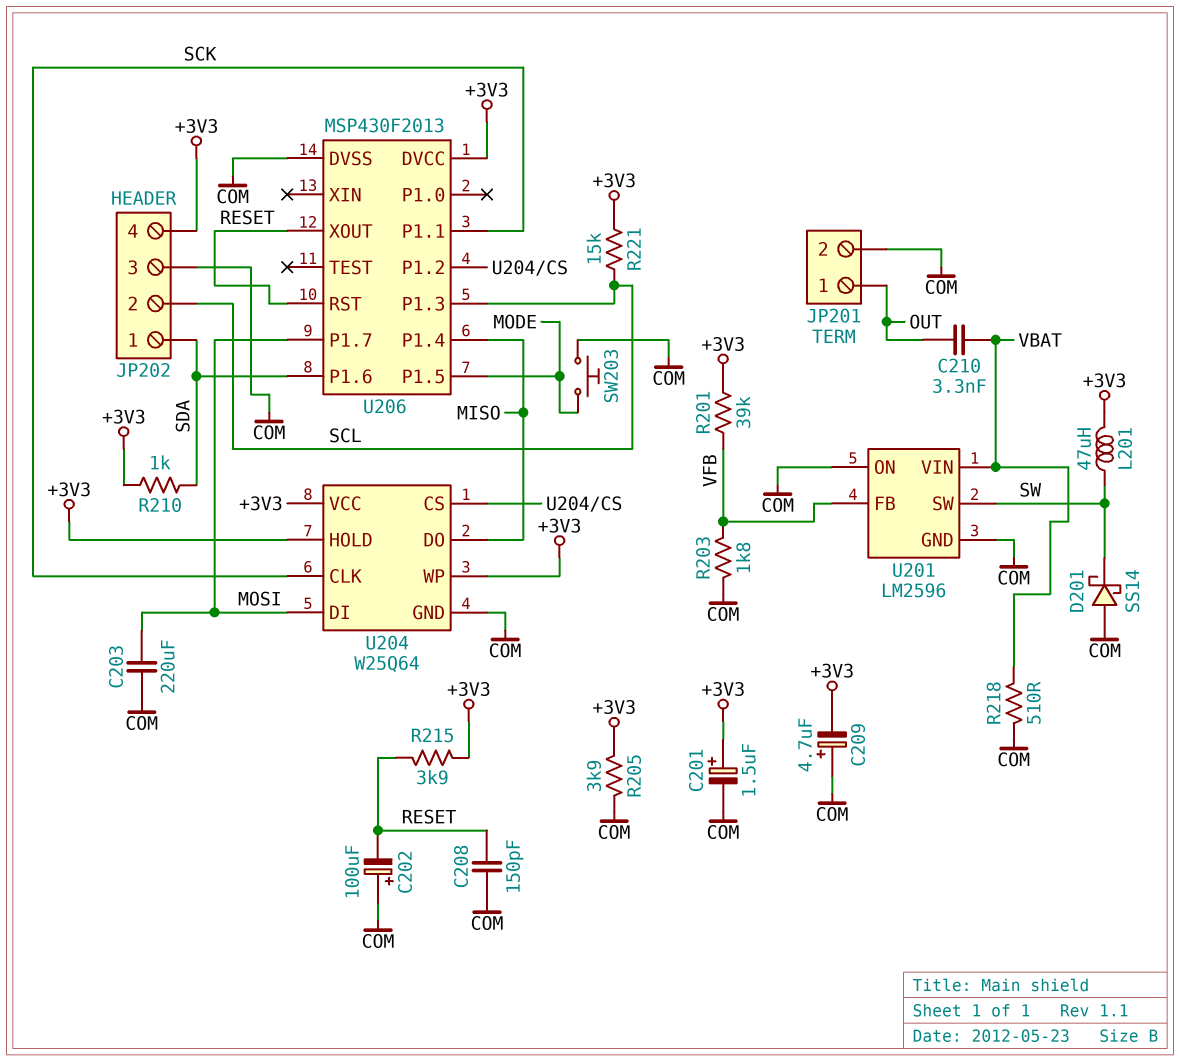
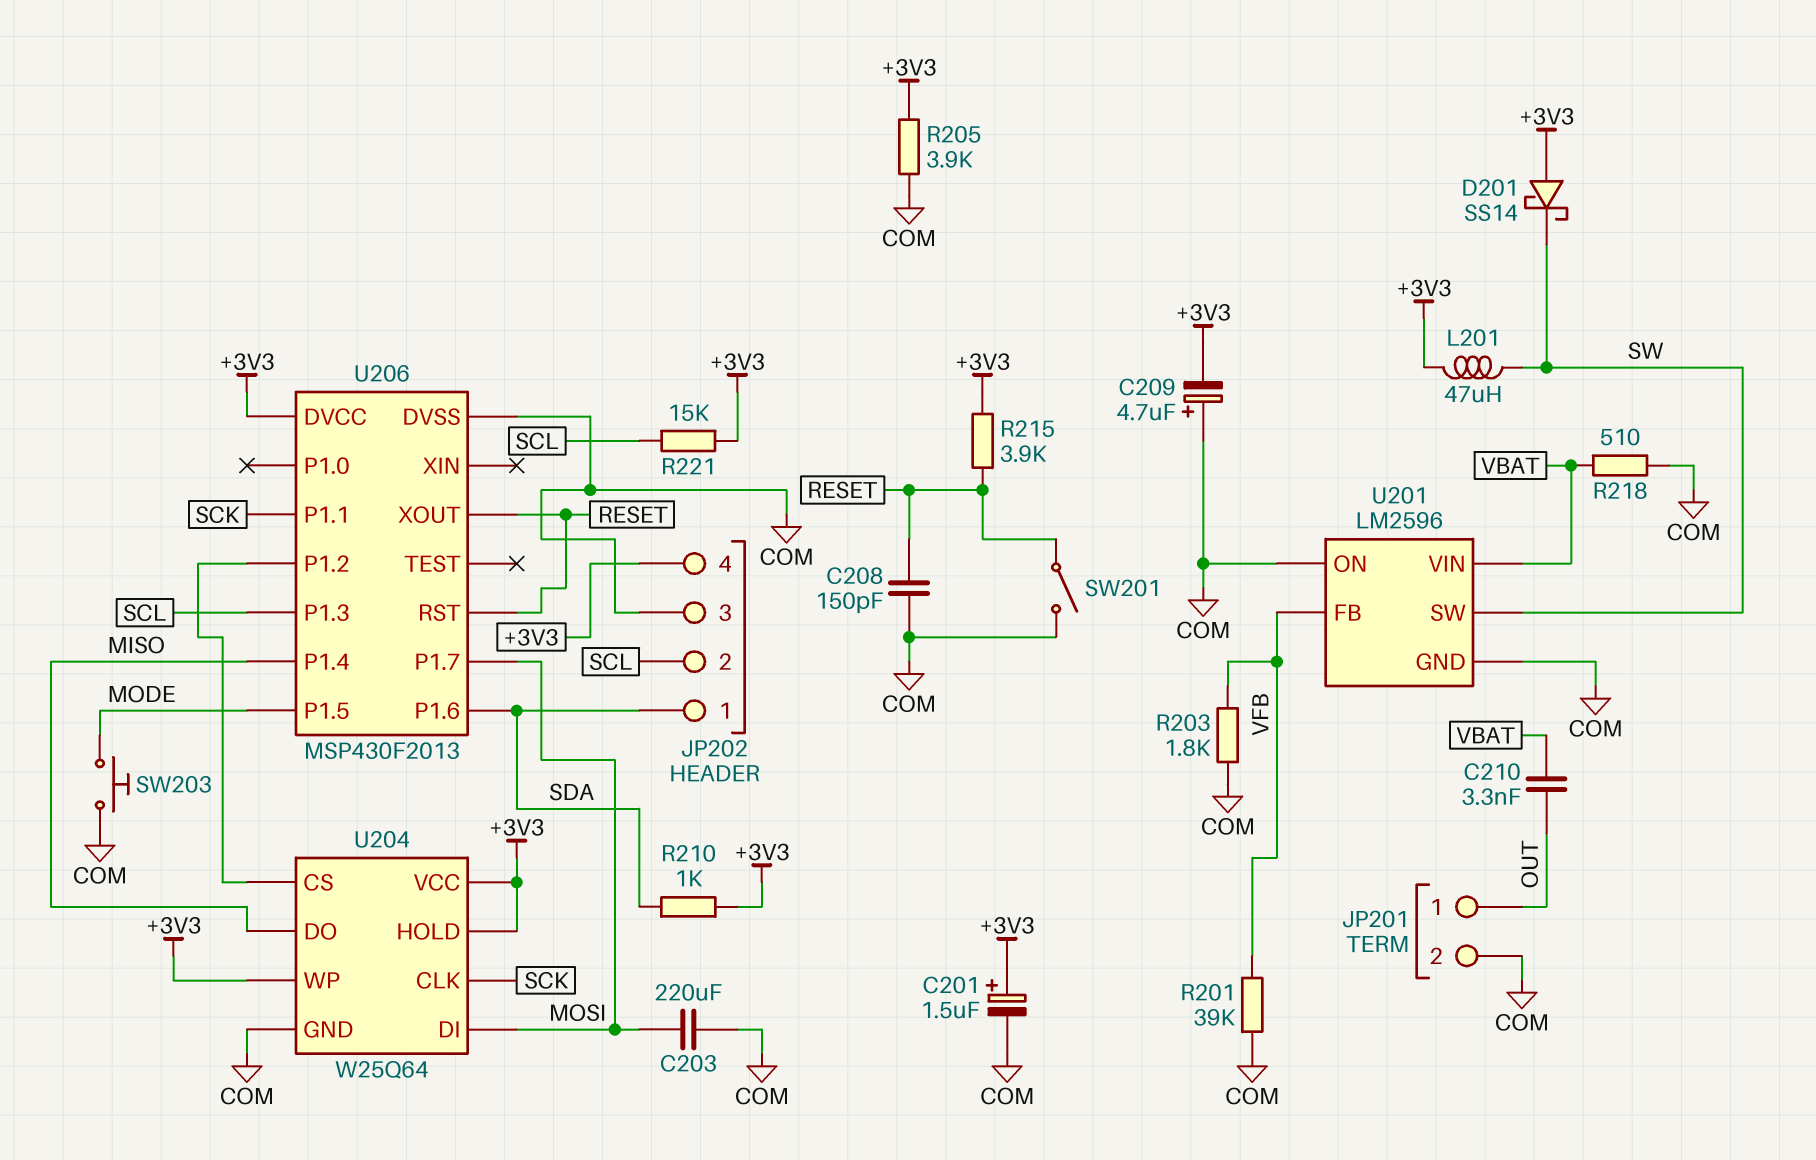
C202: 100uF (plus COM, minus RESET) -> none
D201: schottky SS14 (A COM, K SW) -> schottky SS14 (A +3V3, K SW)
R201: 39k (+3V3, VFB) -> 39k (COM, VFB)
SW201: none -> switch (COM, RESET)

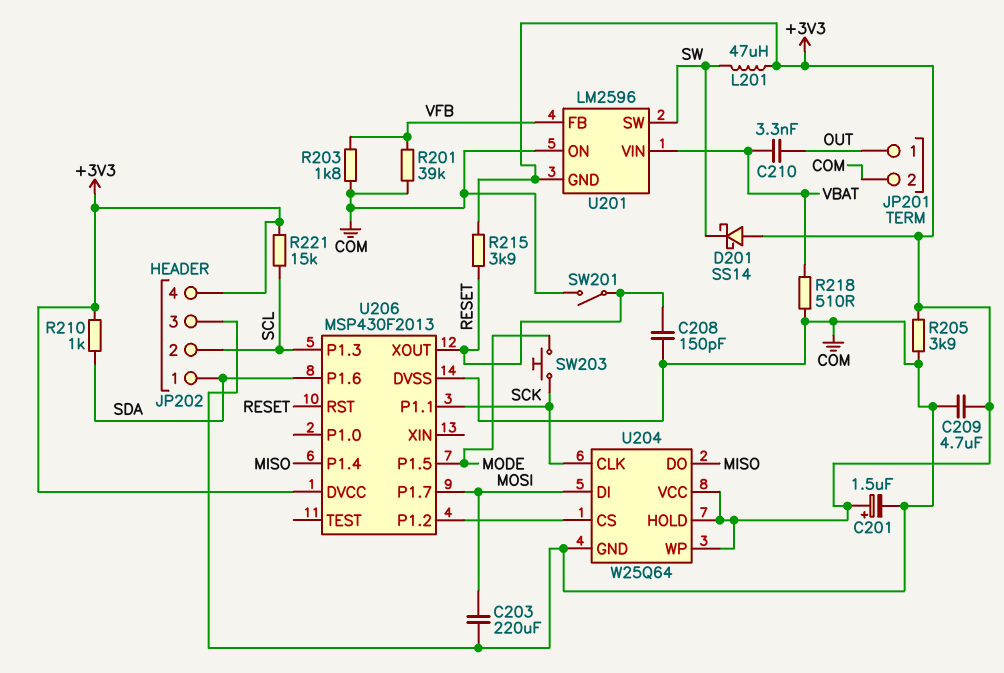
C209: 4.7uF (plus COM, minus +3V3) -> 4.7uF (+3V3, COM)
SW203: button (COM, MODE) -> button (MODE, SCK)
U201 pin GND: COM -> +3V3

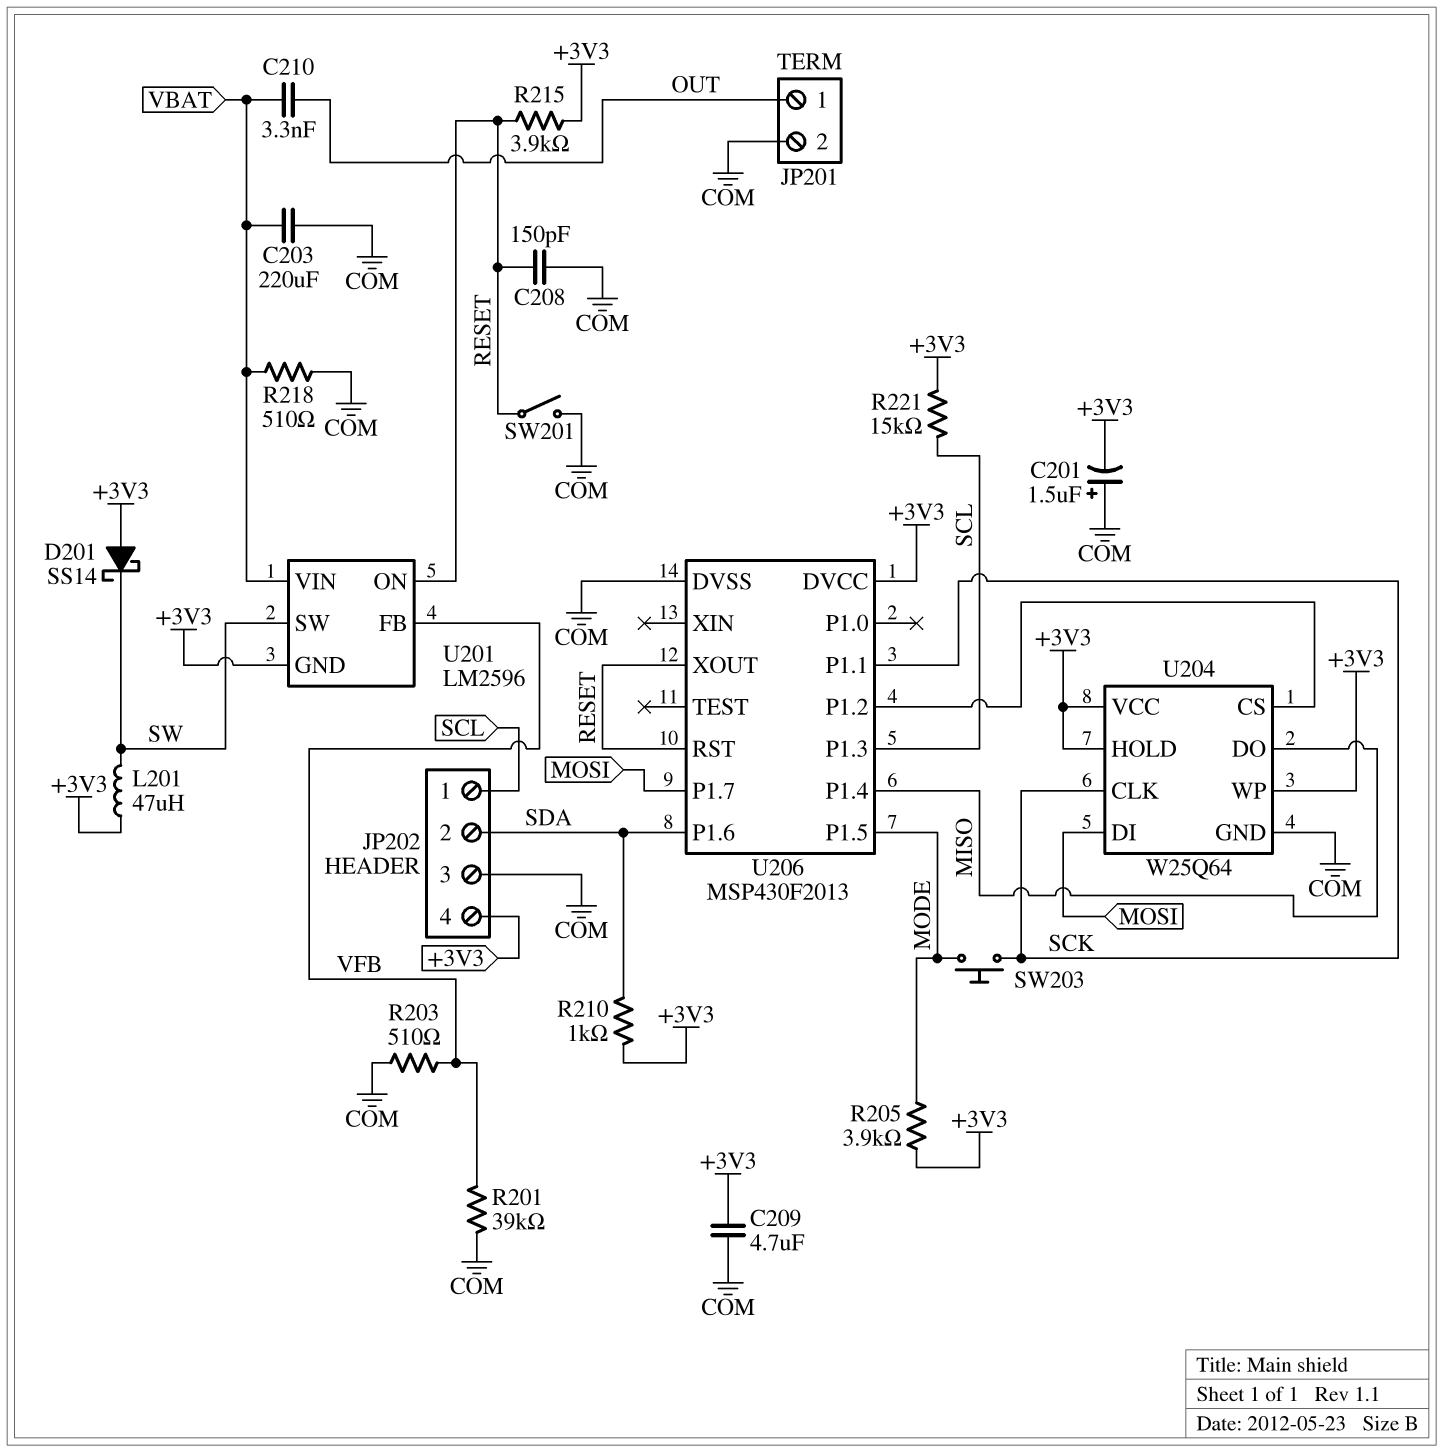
C201: 1.5uF (plus +3V3, minus COM) -> 1.5uF (plus COM, minus +3V3)
C203: 220uF (COM, MOSI) -> 220uF (COM, VBAT)
JP202 pin 1: SDA -> SCL
JP202 pin 2: SCL -> SDA
R203: 1.8k (COM, VFB) -> 510 (COM, VFB)
R205: 3.9k (+3V3, COM) -> 3.9k (+3V3, MODE)
U201 pin ON: COM -> RESET

